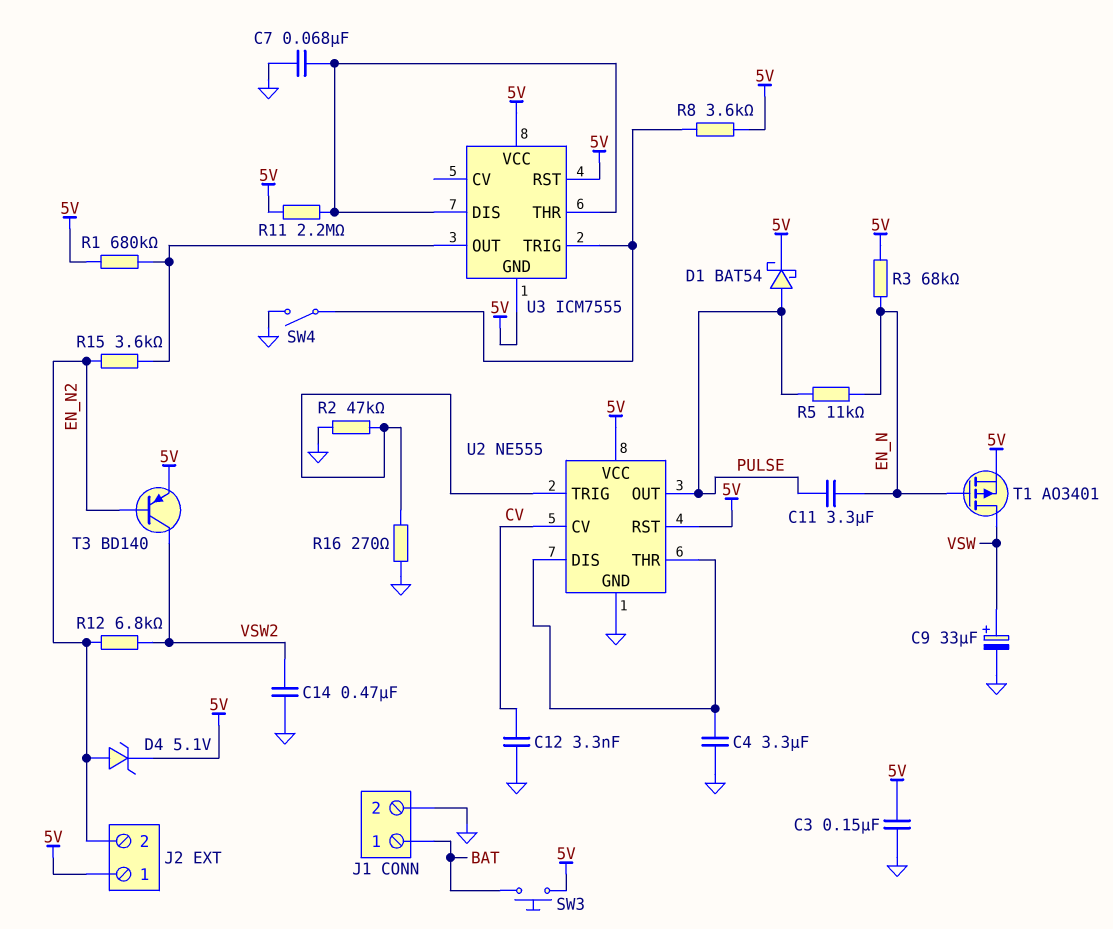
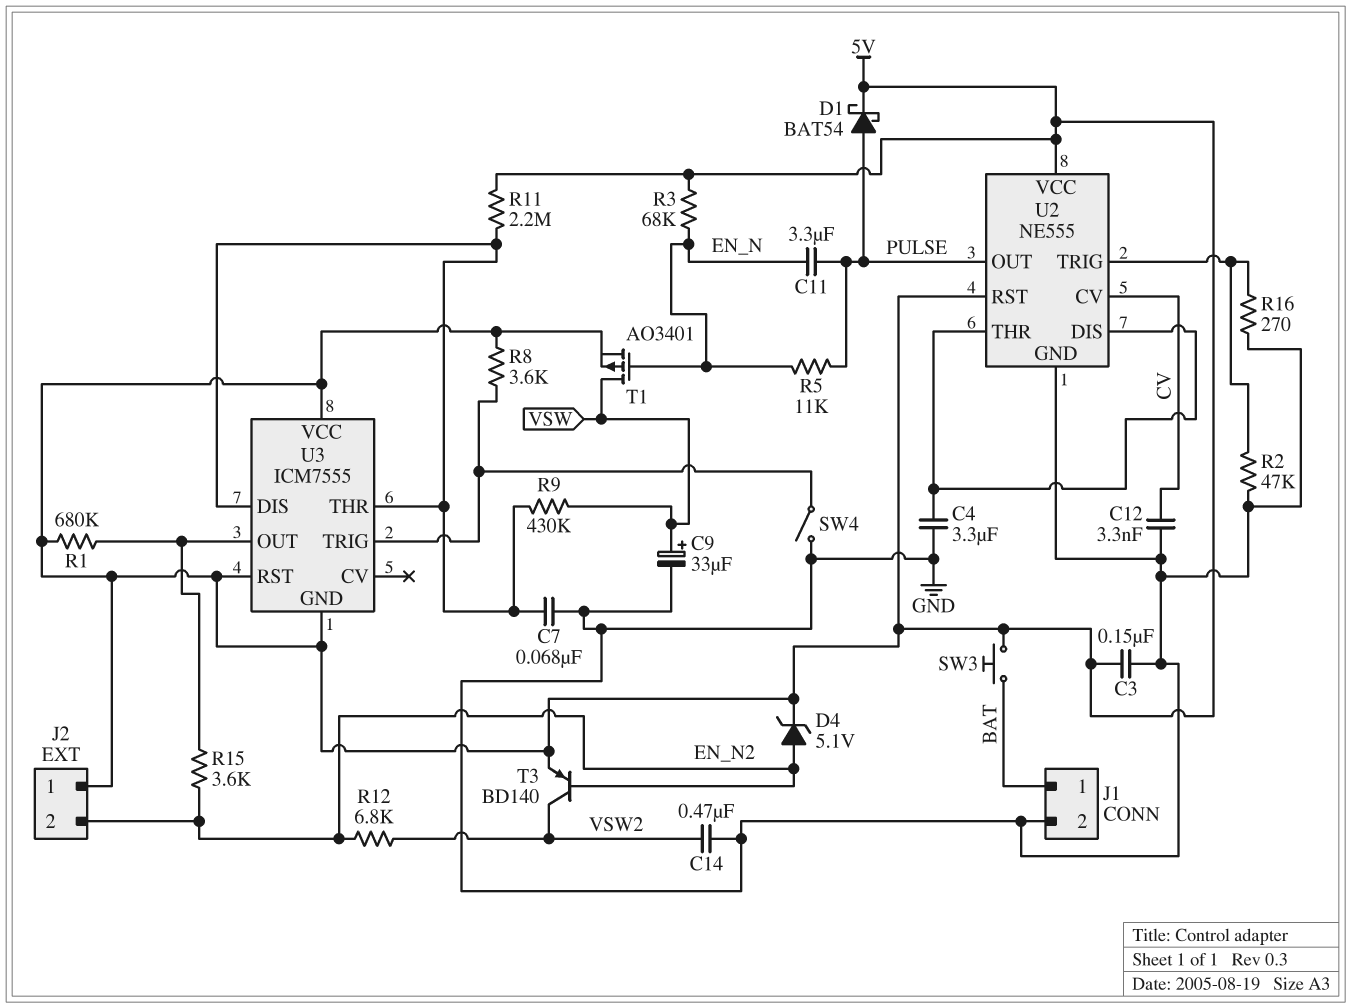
R9: none -> 430k (U3/DIS, VSW)

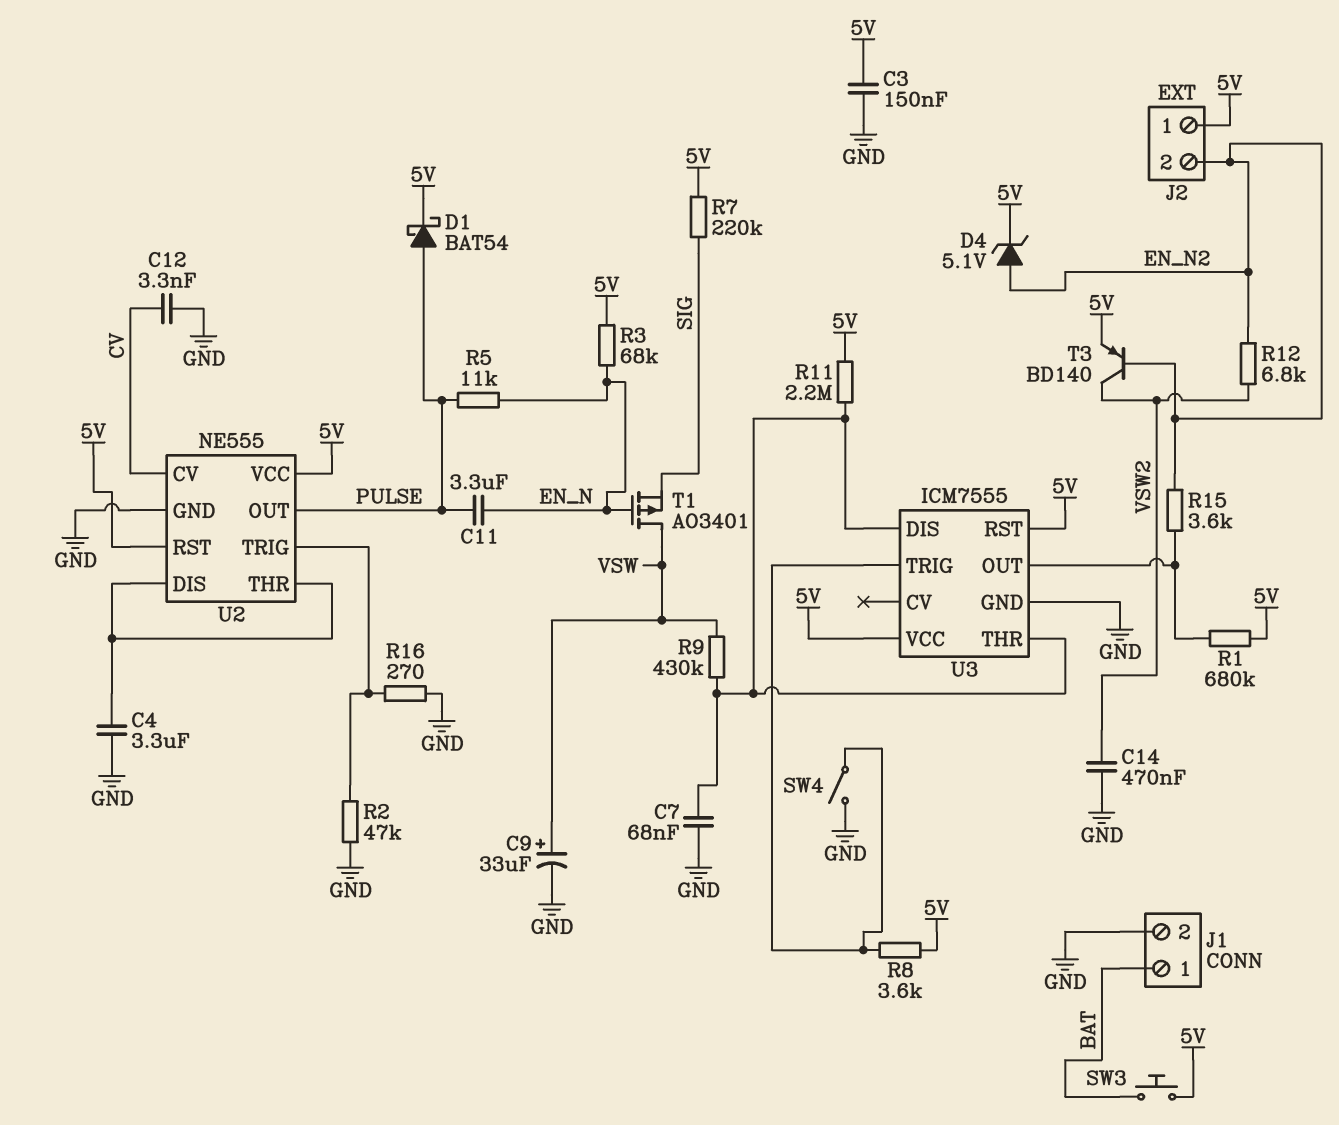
R7: none -> 220k (5V, SIG)
T1: PMOS AO3401 (G EN_N, D VSW, S 5V) -> PMOS AO3401 (G EN_N, D VSW, S SIG)
U3 pin GND: 5V -> GND

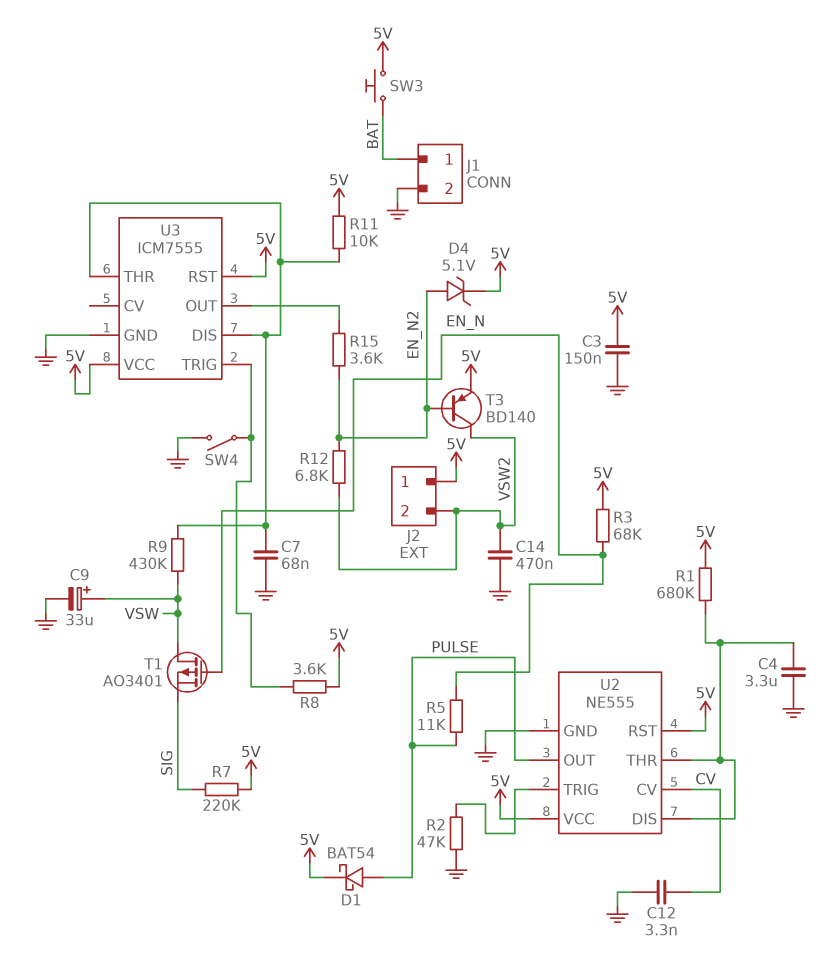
C11: 3.3uF (EN_N, PULSE) -> none
J2 pin 2: EN_N2 -> VSW2
R1: 680k (5V, U3/OUT) -> 680k (5V, U2/DIS)
R11: 2.2M (5V, U3/DIS) -> 10k (5V, U3/DIS)
R16: 270 (GND, U2/TRIG) -> none

